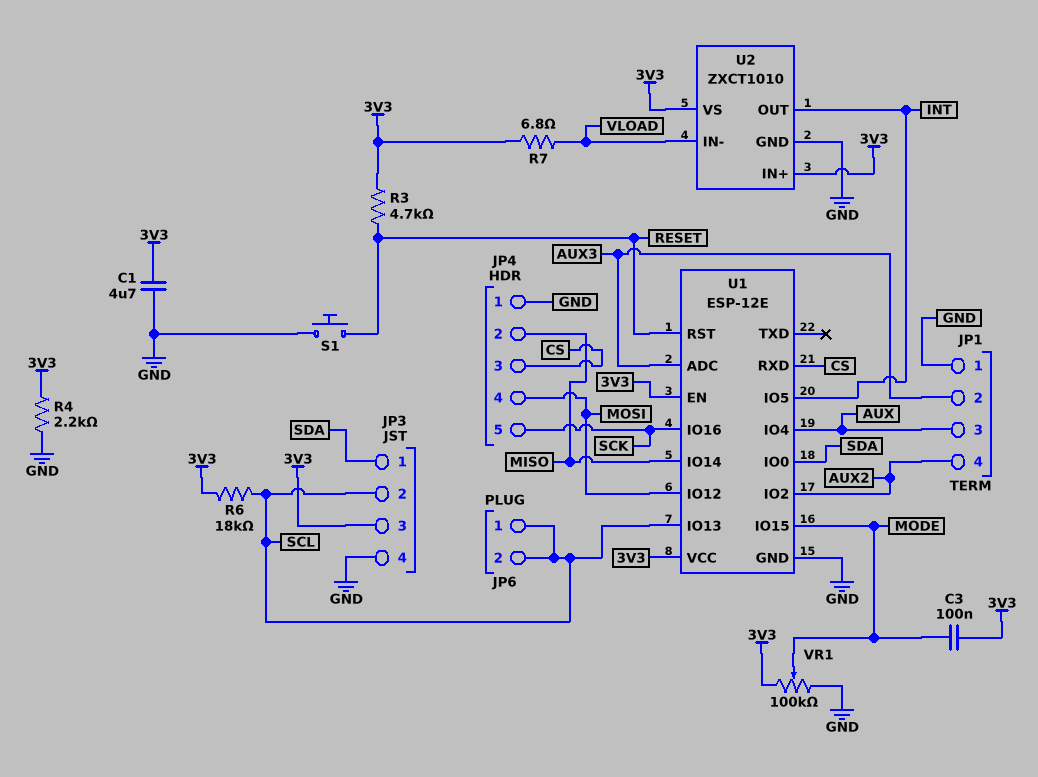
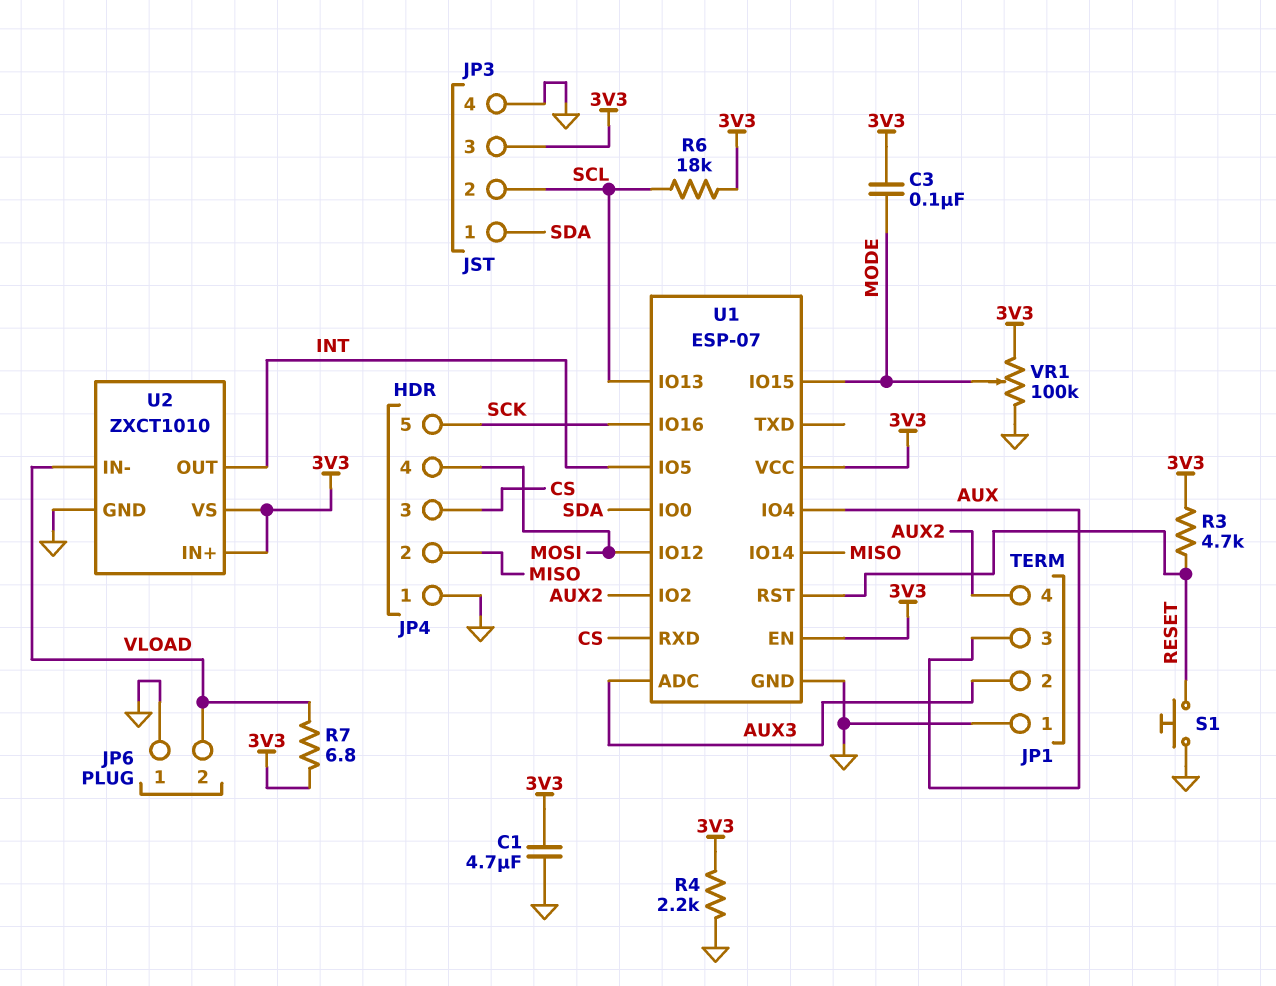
JP6 pin 1: SCL -> GND
JP6 pin 2: SCL -> VLOAD
U1: ESP-12E -> ESP-07

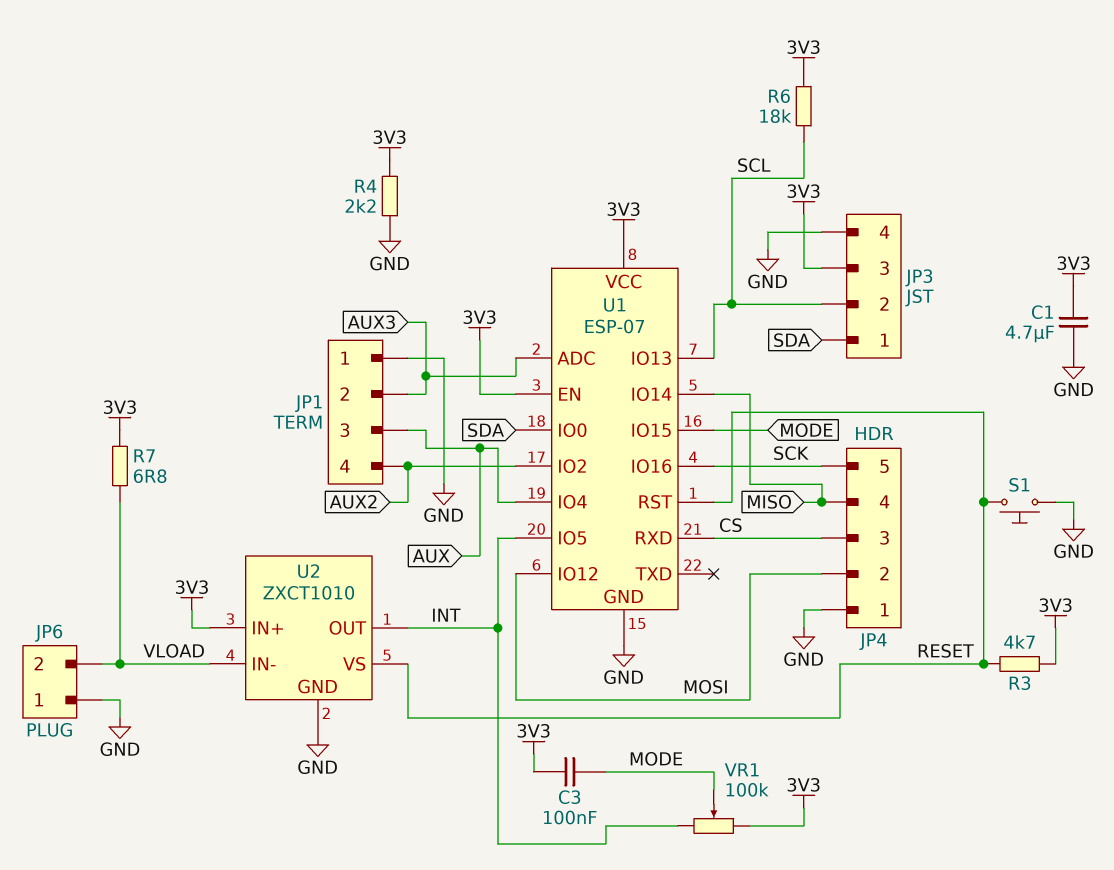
JP4 pin 2: MISO -> MOSI
JP4 pin 4: MOSI -> MISO
U2 pin VS: 3V3 -> RESET
VR1: 100k (3V3, GND, wiper MODE) -> 100k (3V3, INT, wiper MODE)

